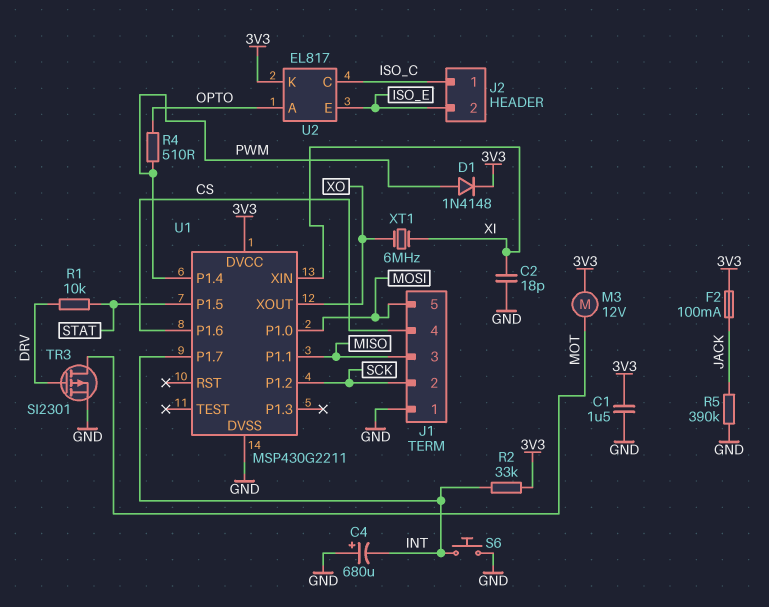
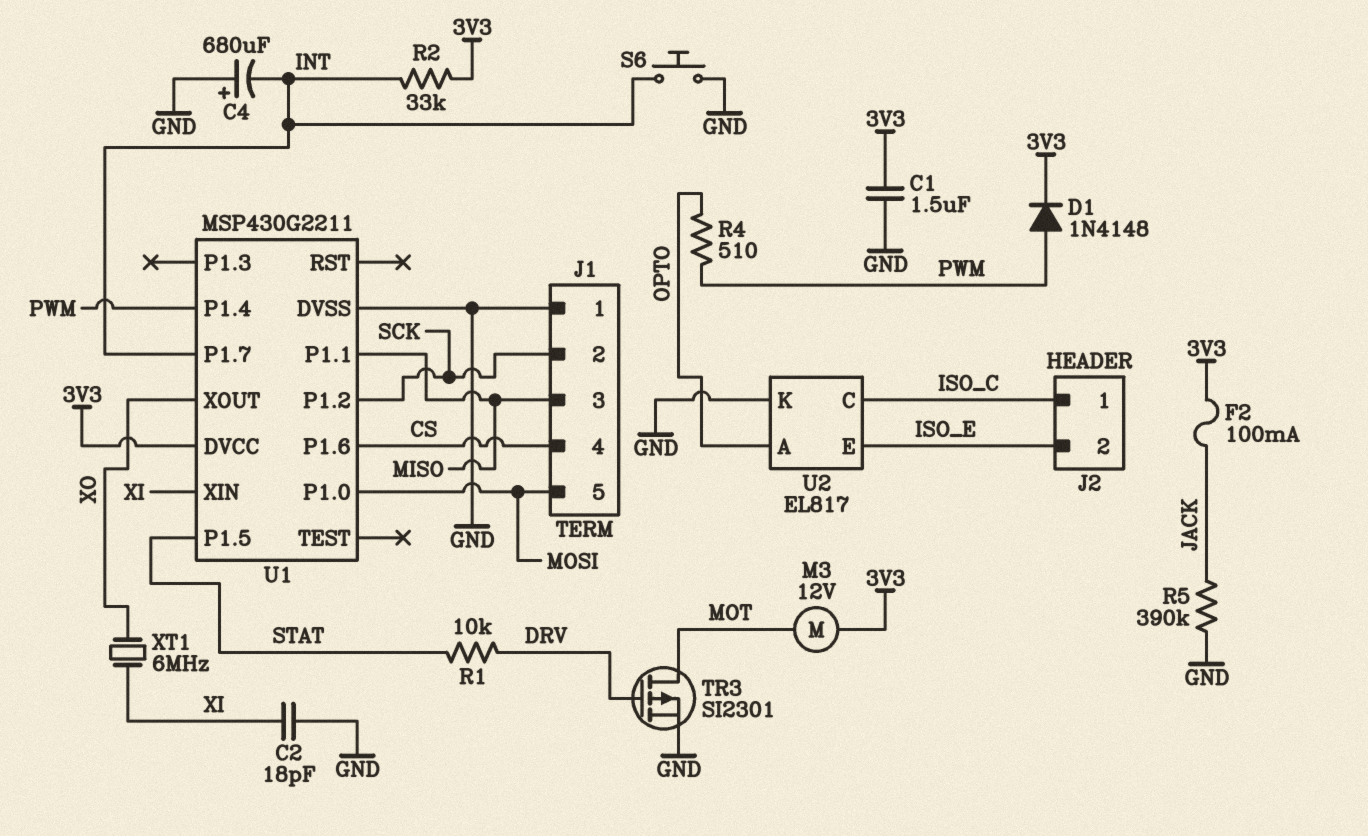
U2 pin K: 3V3 -> GND

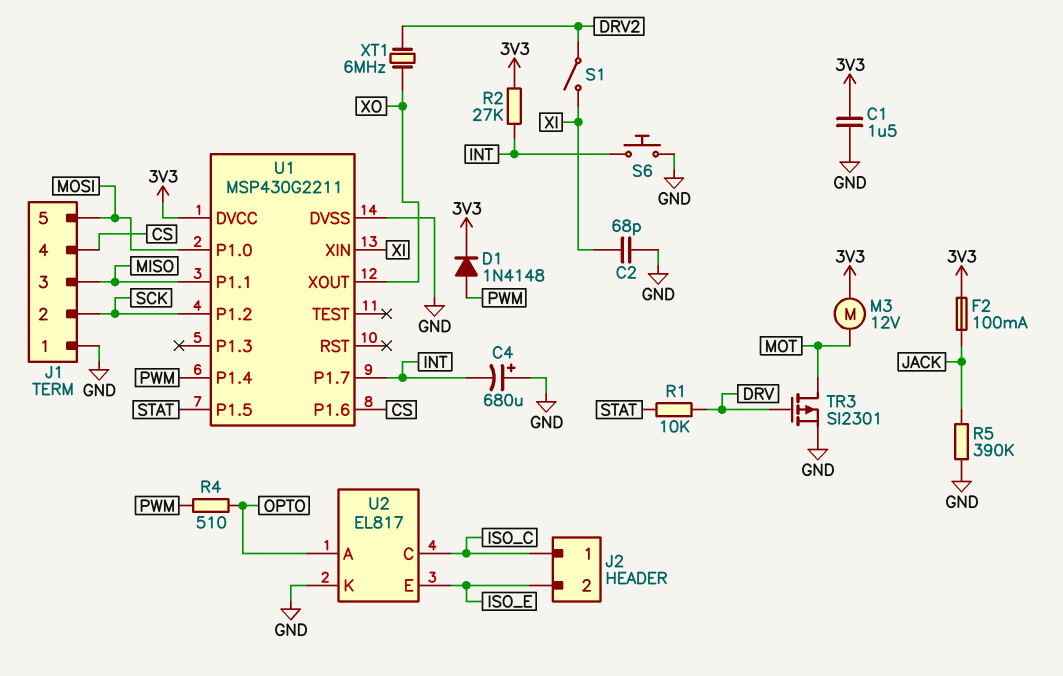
C2: 18pF (GND, XI) -> 68pF (GND, XI)
R2: 33k (3V3, INT) -> 27k (3V3, INT)
S1: none -> switch (DRV2, XI)
XT1: 6MHz (XI, XO) -> 6MHz (DRV2, XO)

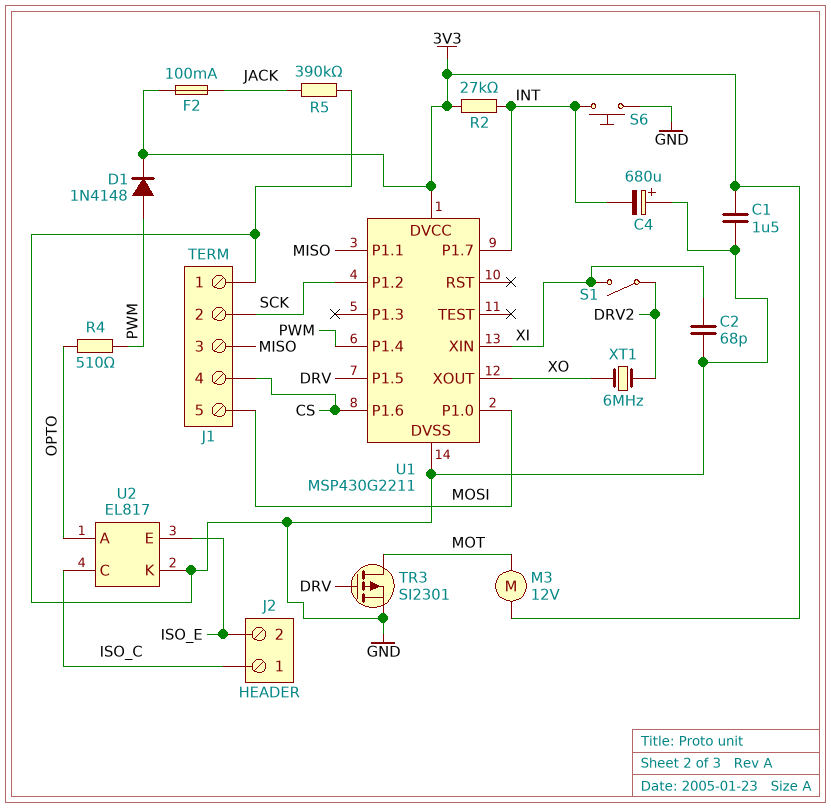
R1: 10k (DRV, STAT) -> none
U1 pin P1.5: STAT -> DRV

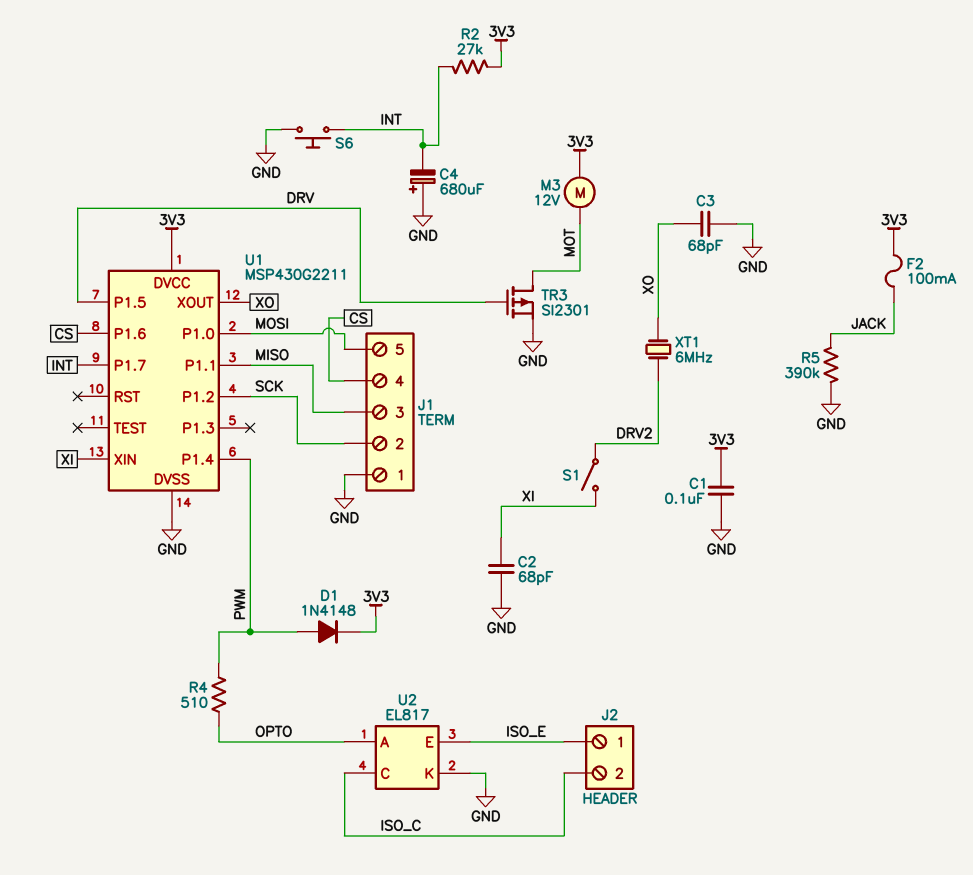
C1: 1.5uF (3V3, GND) -> 100nF (3V3, GND)
C3: none -> 68pF (GND, XO)
J2 pin 1: ISO_C -> ISO_E
J2 pin 2: ISO_E -> ISO_C

